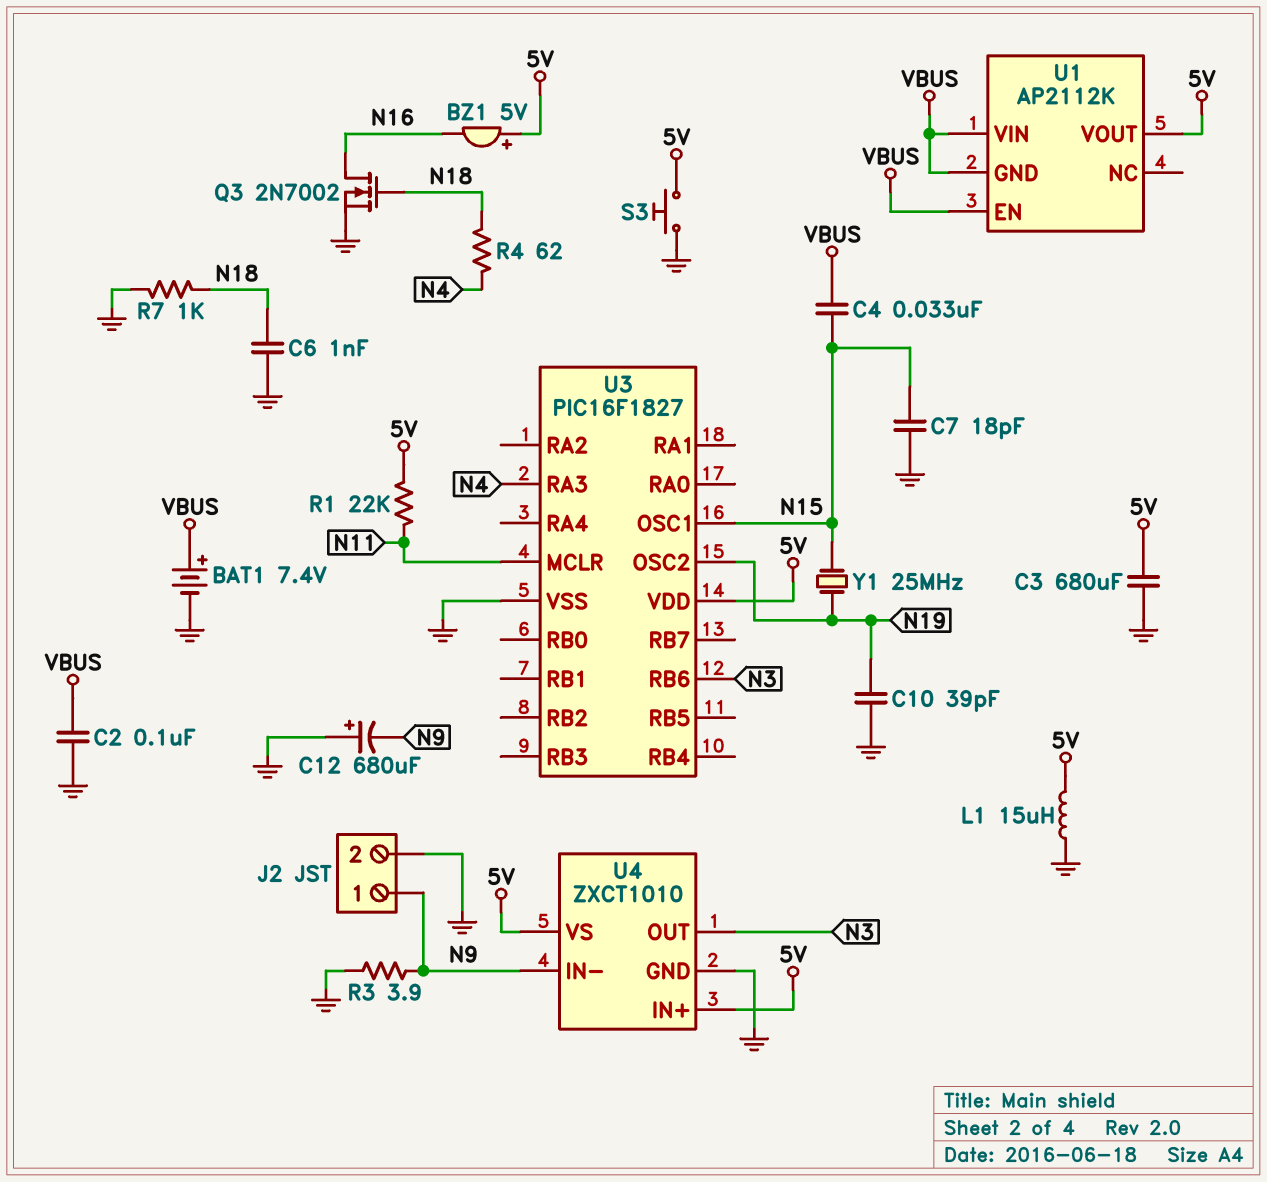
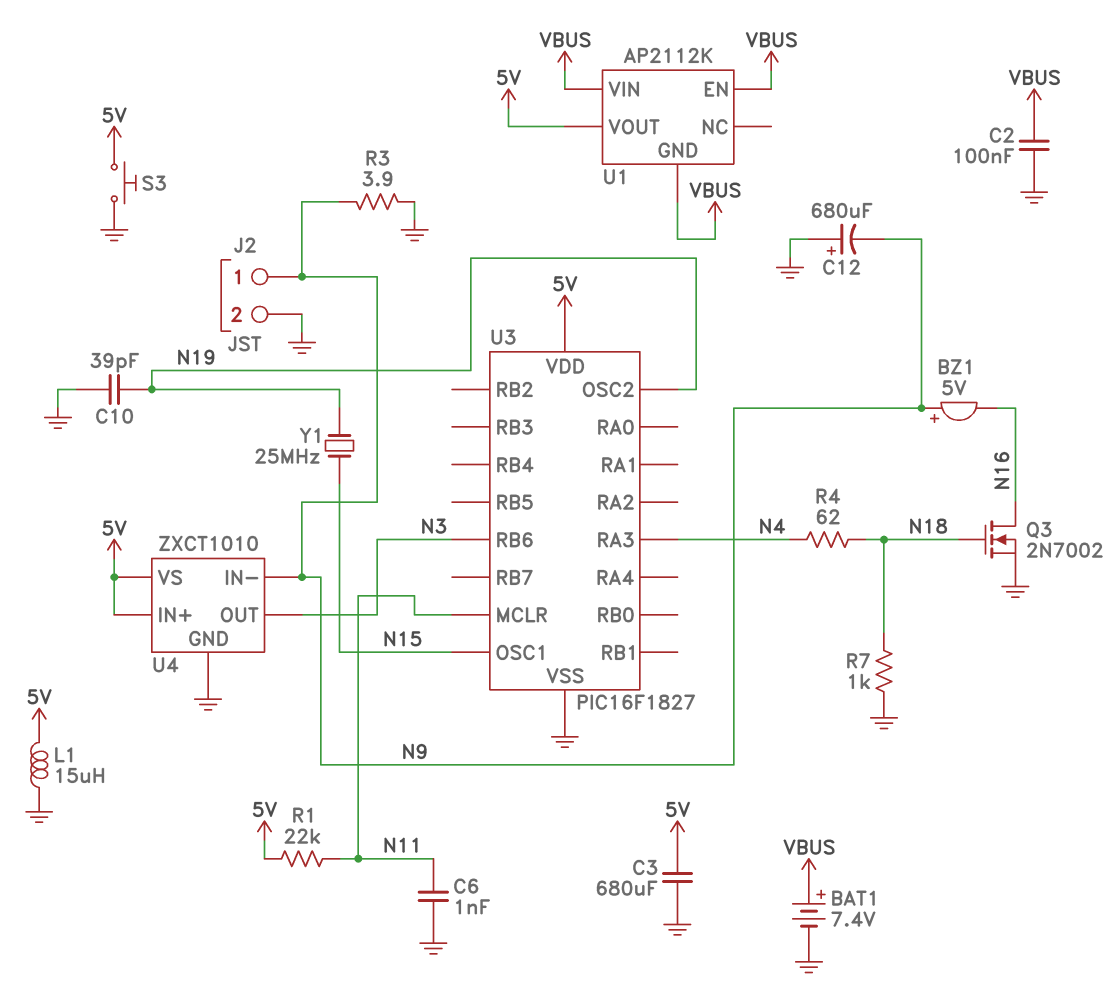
BZ1: buzzer 5V (plus 5V, minus N16) -> buzzer 5V (plus N9, minus N16)
C4: 33nF (N15, VBUS) -> none
C6: 1nF (GND, N18) -> 1nF (GND, N11)
C7: 18pF (GND, N15) -> none

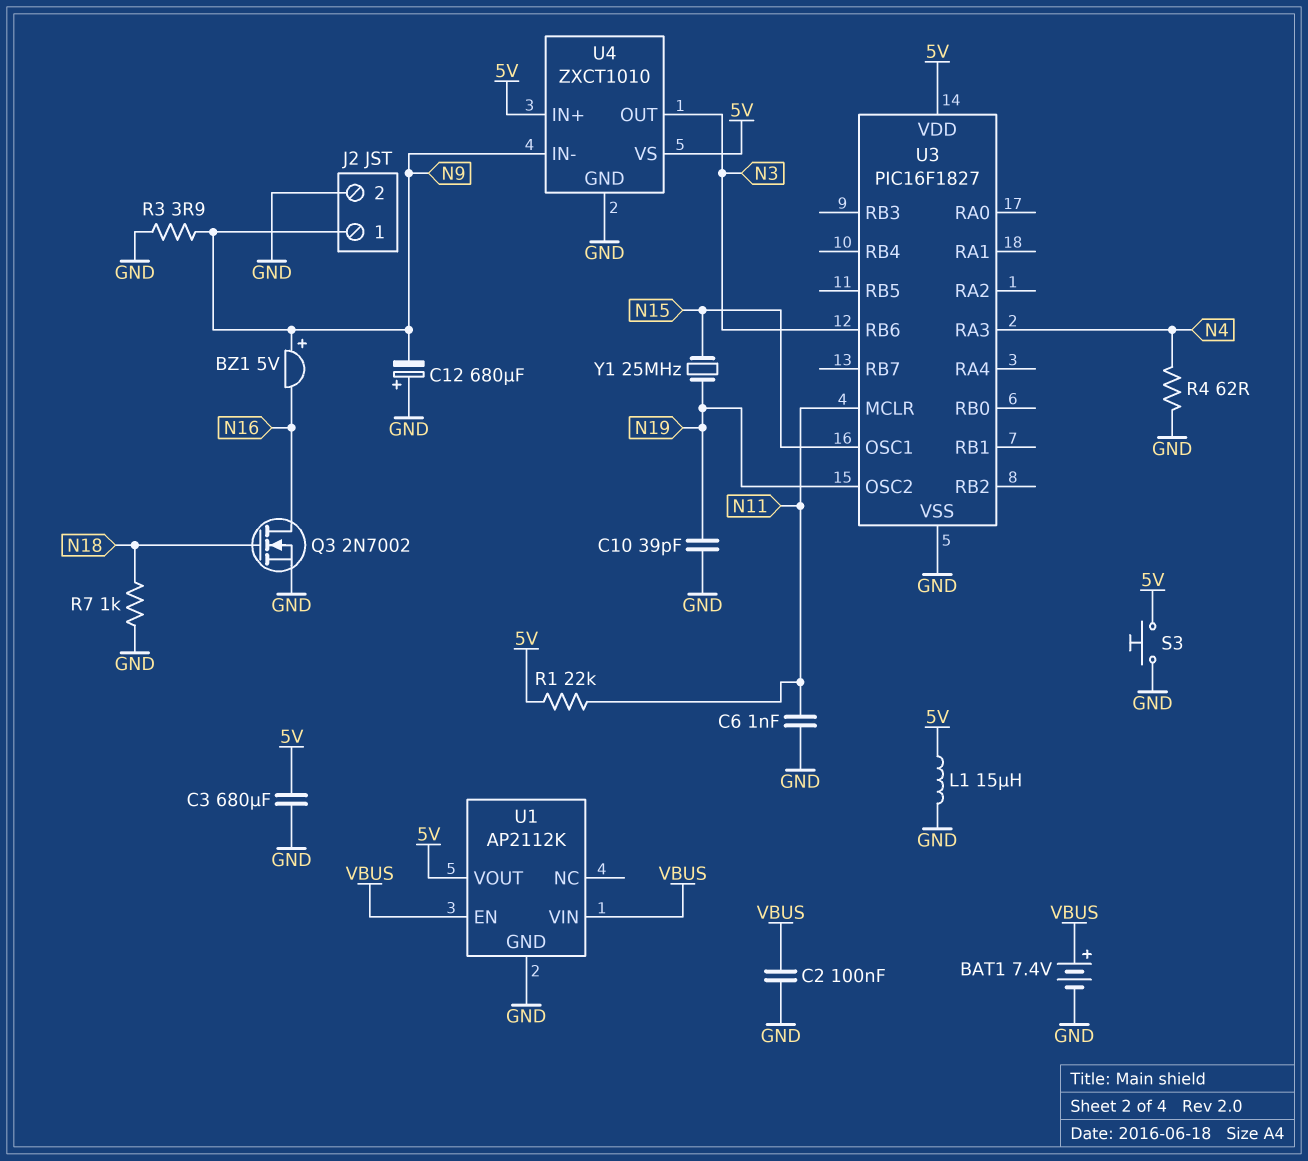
R4: 62 (N4, N18) -> 62 (GND, N4)
U1 pin GND: VBUS -> GND

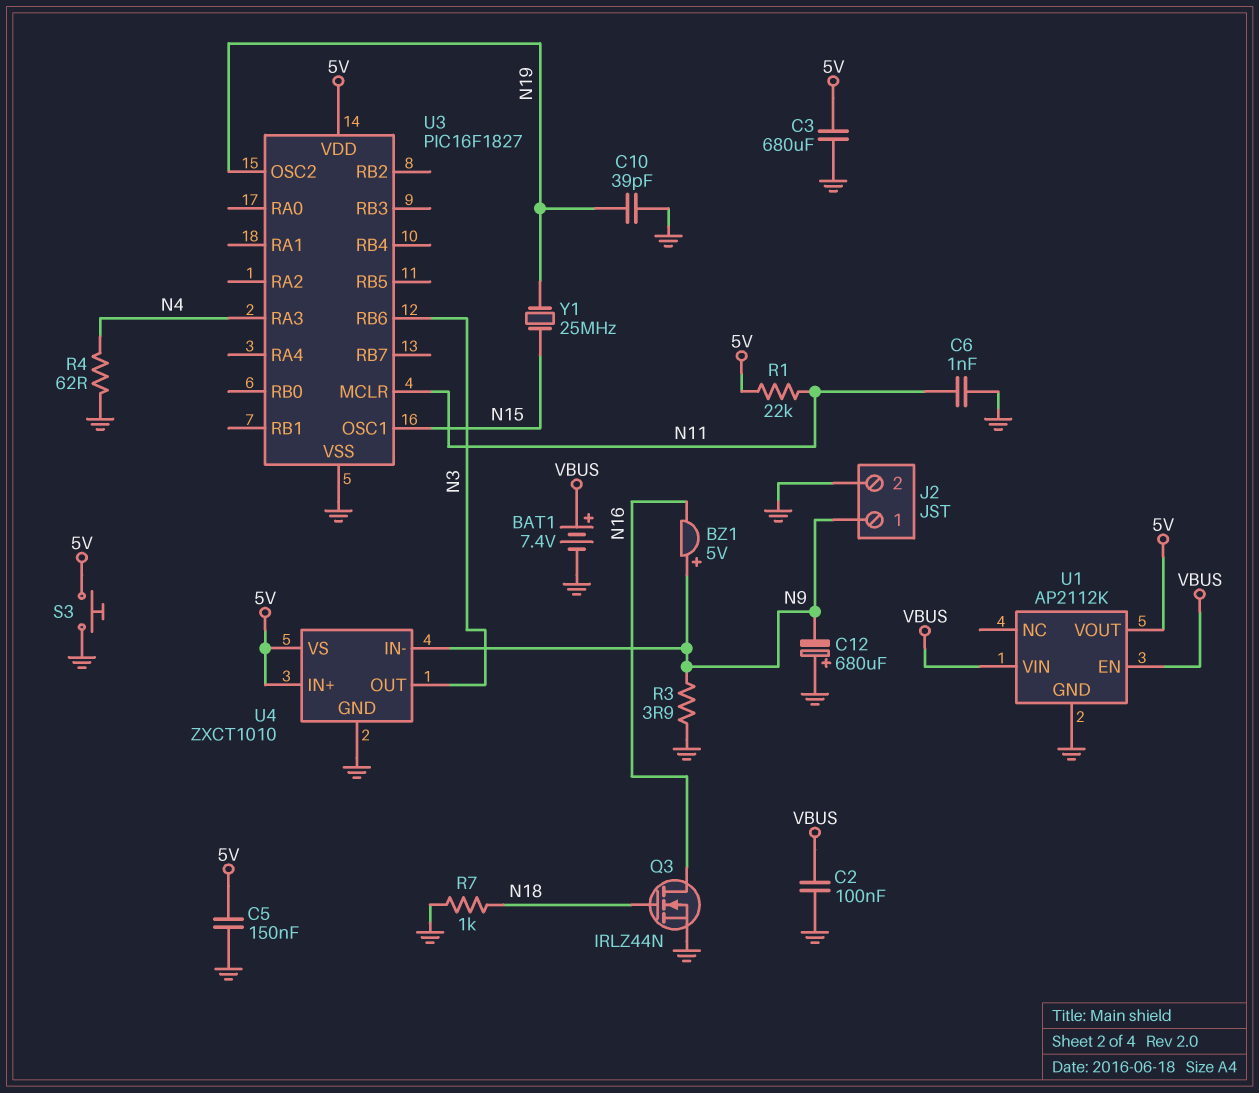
C5: none -> 150nF (5V, GND)
L1: 15uH (5V, GND) -> none
Q3: NMOS 2N7002 (G N18, D N16, S GND) -> NMOS IRLZ44N (G N18, D N16, S GND)

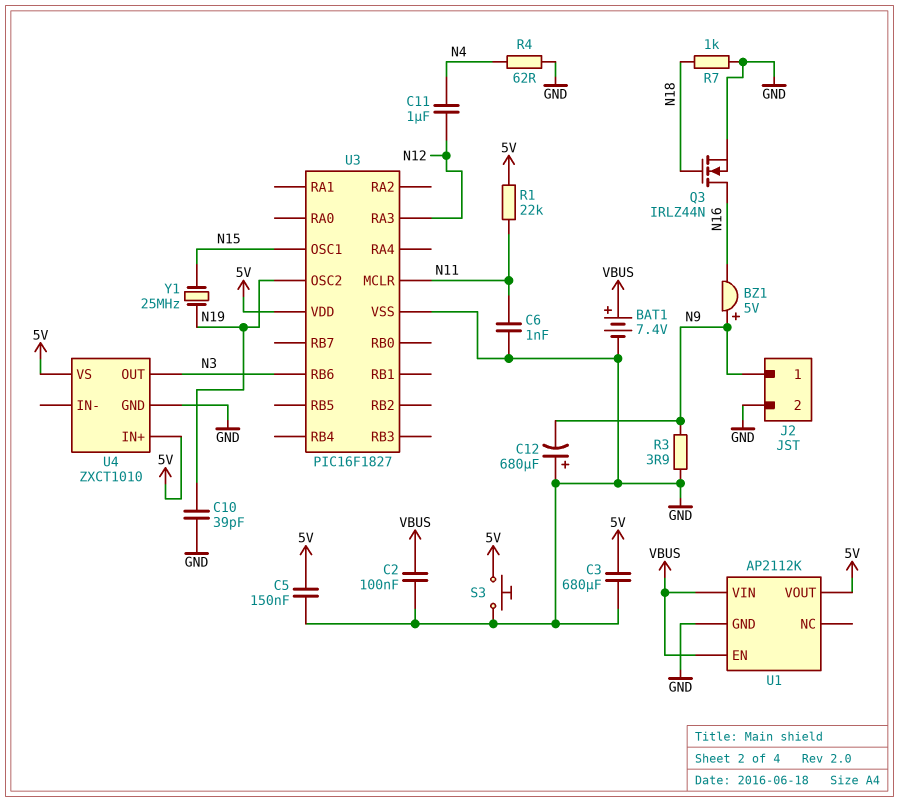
C11: none -> 1uF (N4, N12)
U3 pin RA3: N4 -> N12
U4 pin IN-: N9 -> none

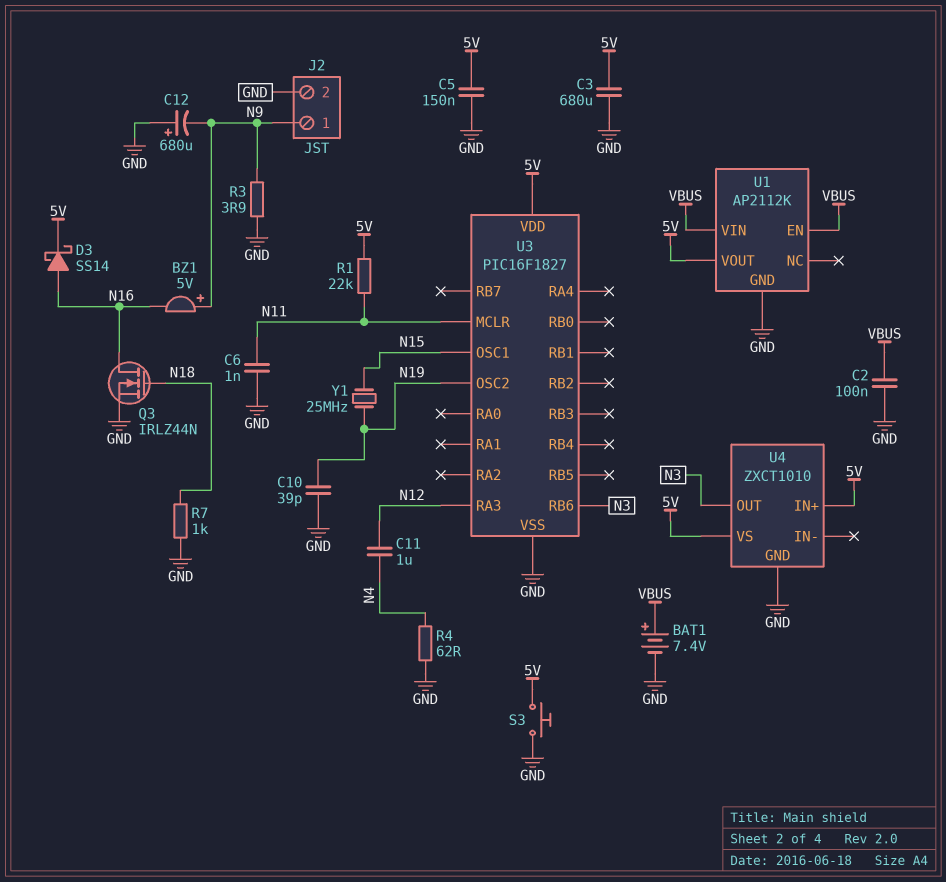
D3: none -> schottky SS14 (A N16, K 5V)

